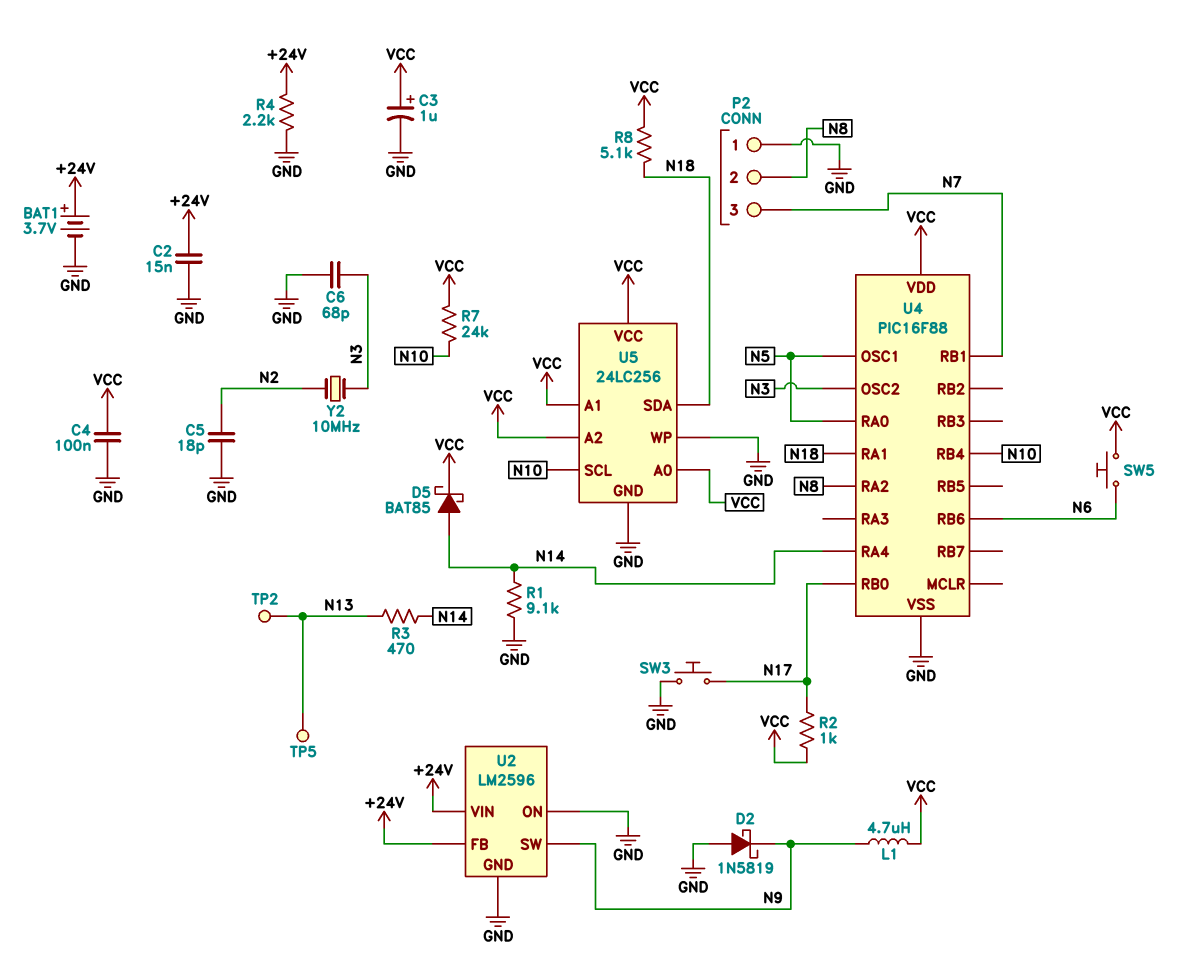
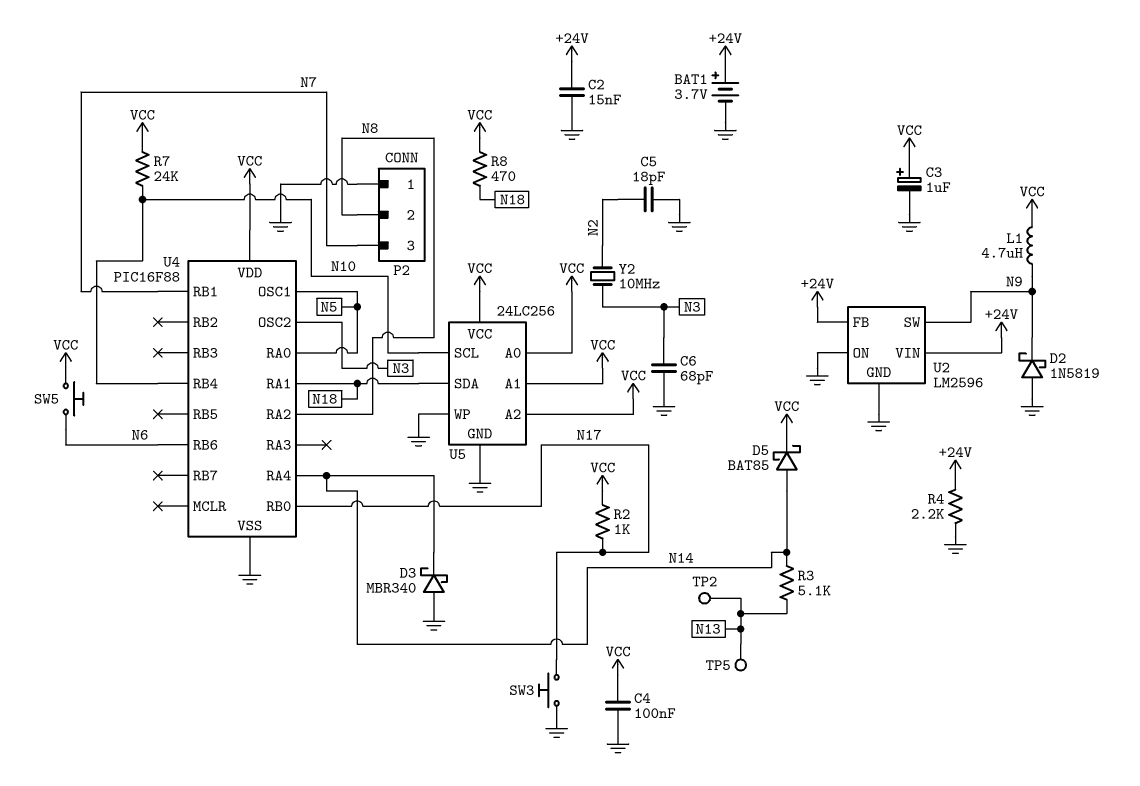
D3: none -> schottky MBR340 (A GND, K N14)
R1: 9.1k (GND, N14) -> none
R3: 470 (N13, N14) -> 5.1k (N13, N14)
R8: 5.1k (N18, VCC) -> 470 (N18, VCC)

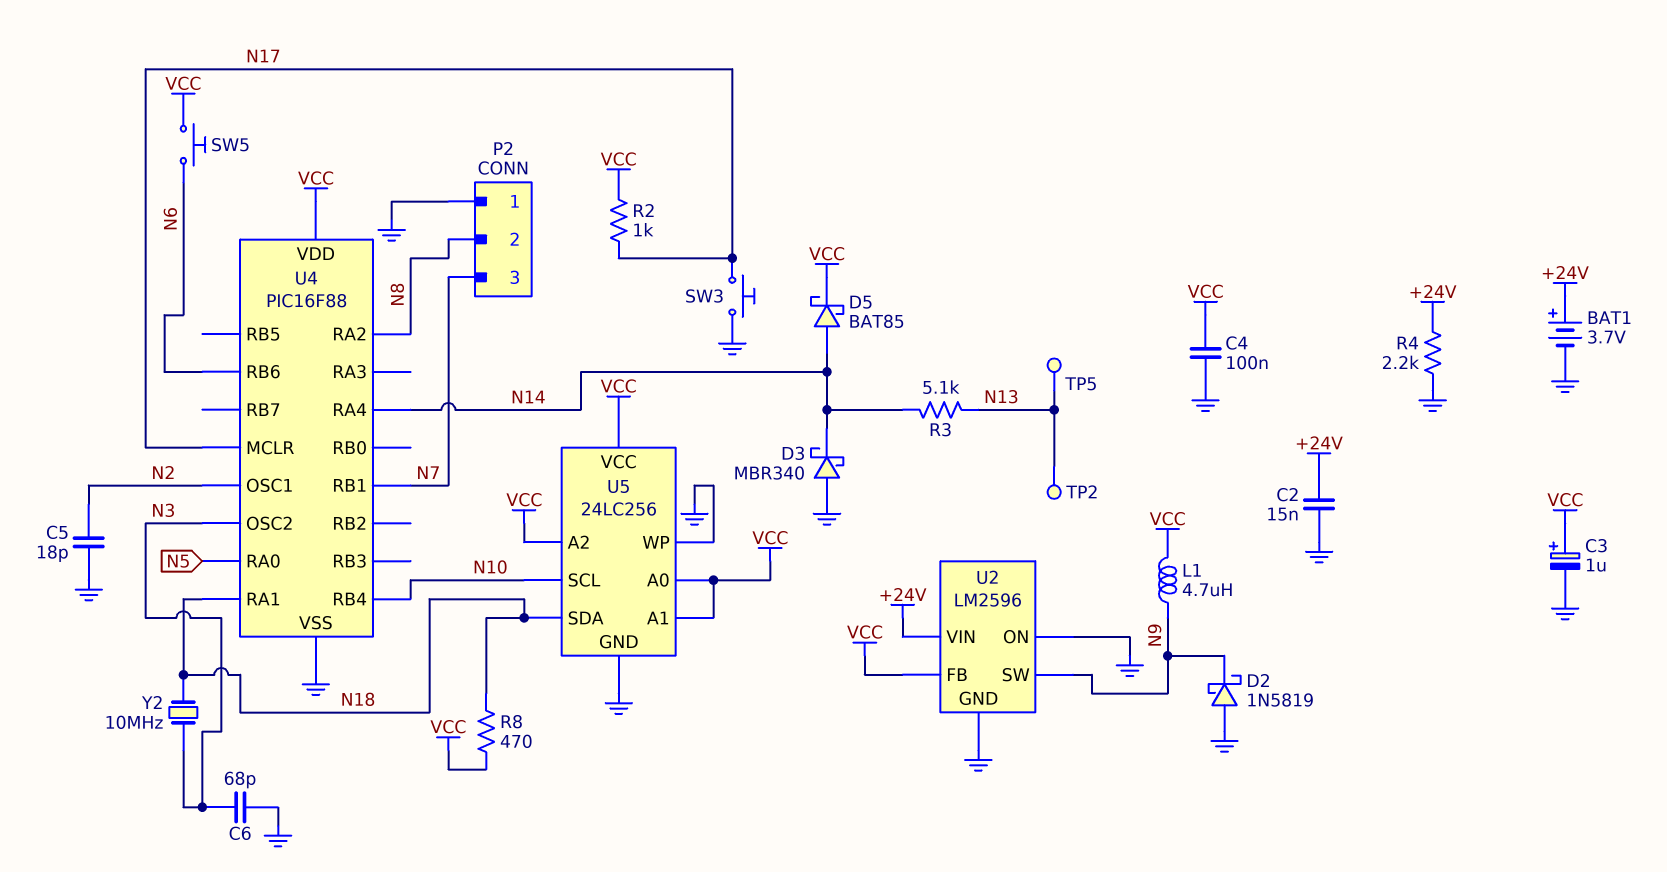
R7: 24k (N10, VCC) -> none
U2 pin FB: +24V -> VCC
U4 pin MCLR: none -> N17
U4 pin OSC1: N5 -> N2
U4 pin RB0: N17 -> none
Y2: 10MHz (N2, N3) -> 10MHz (N3, N18)

